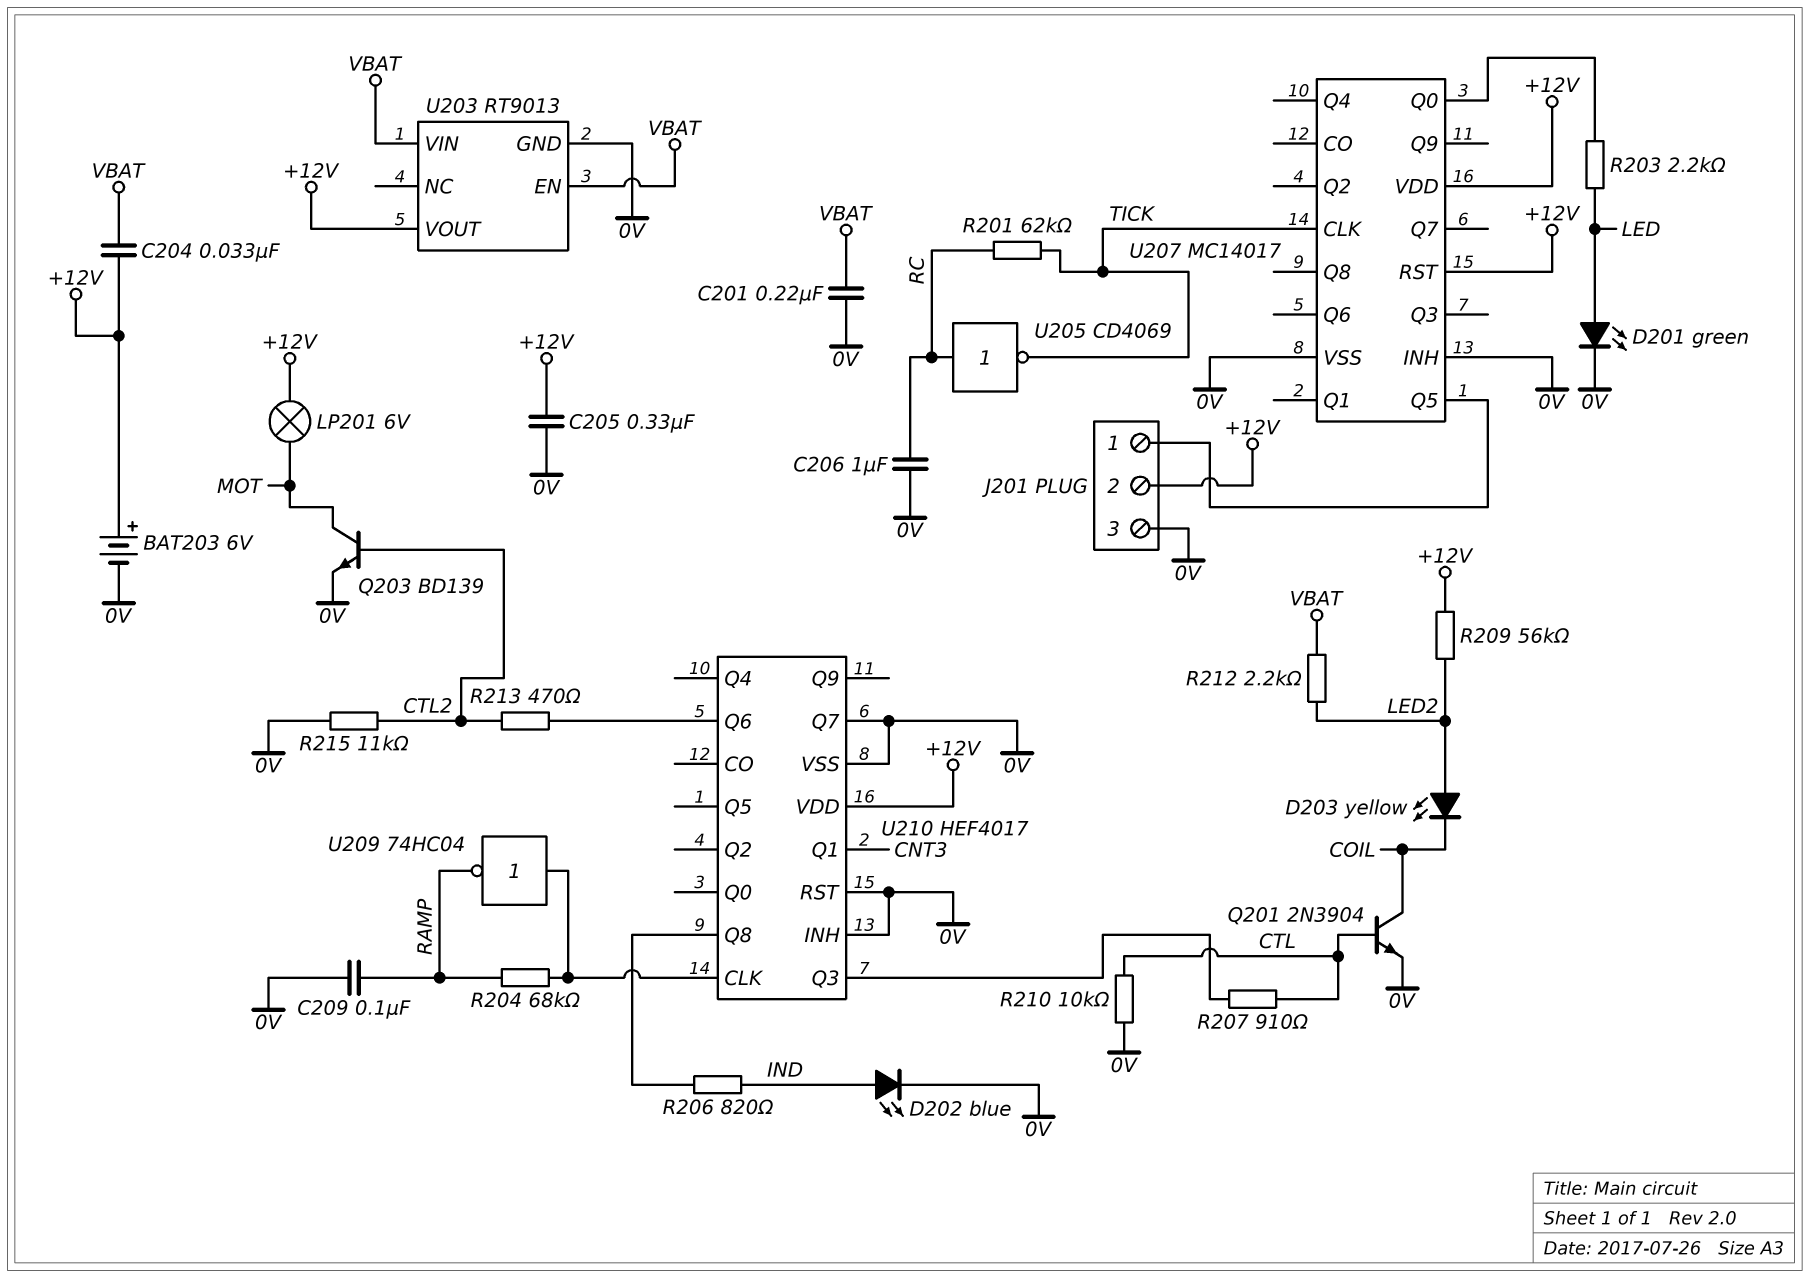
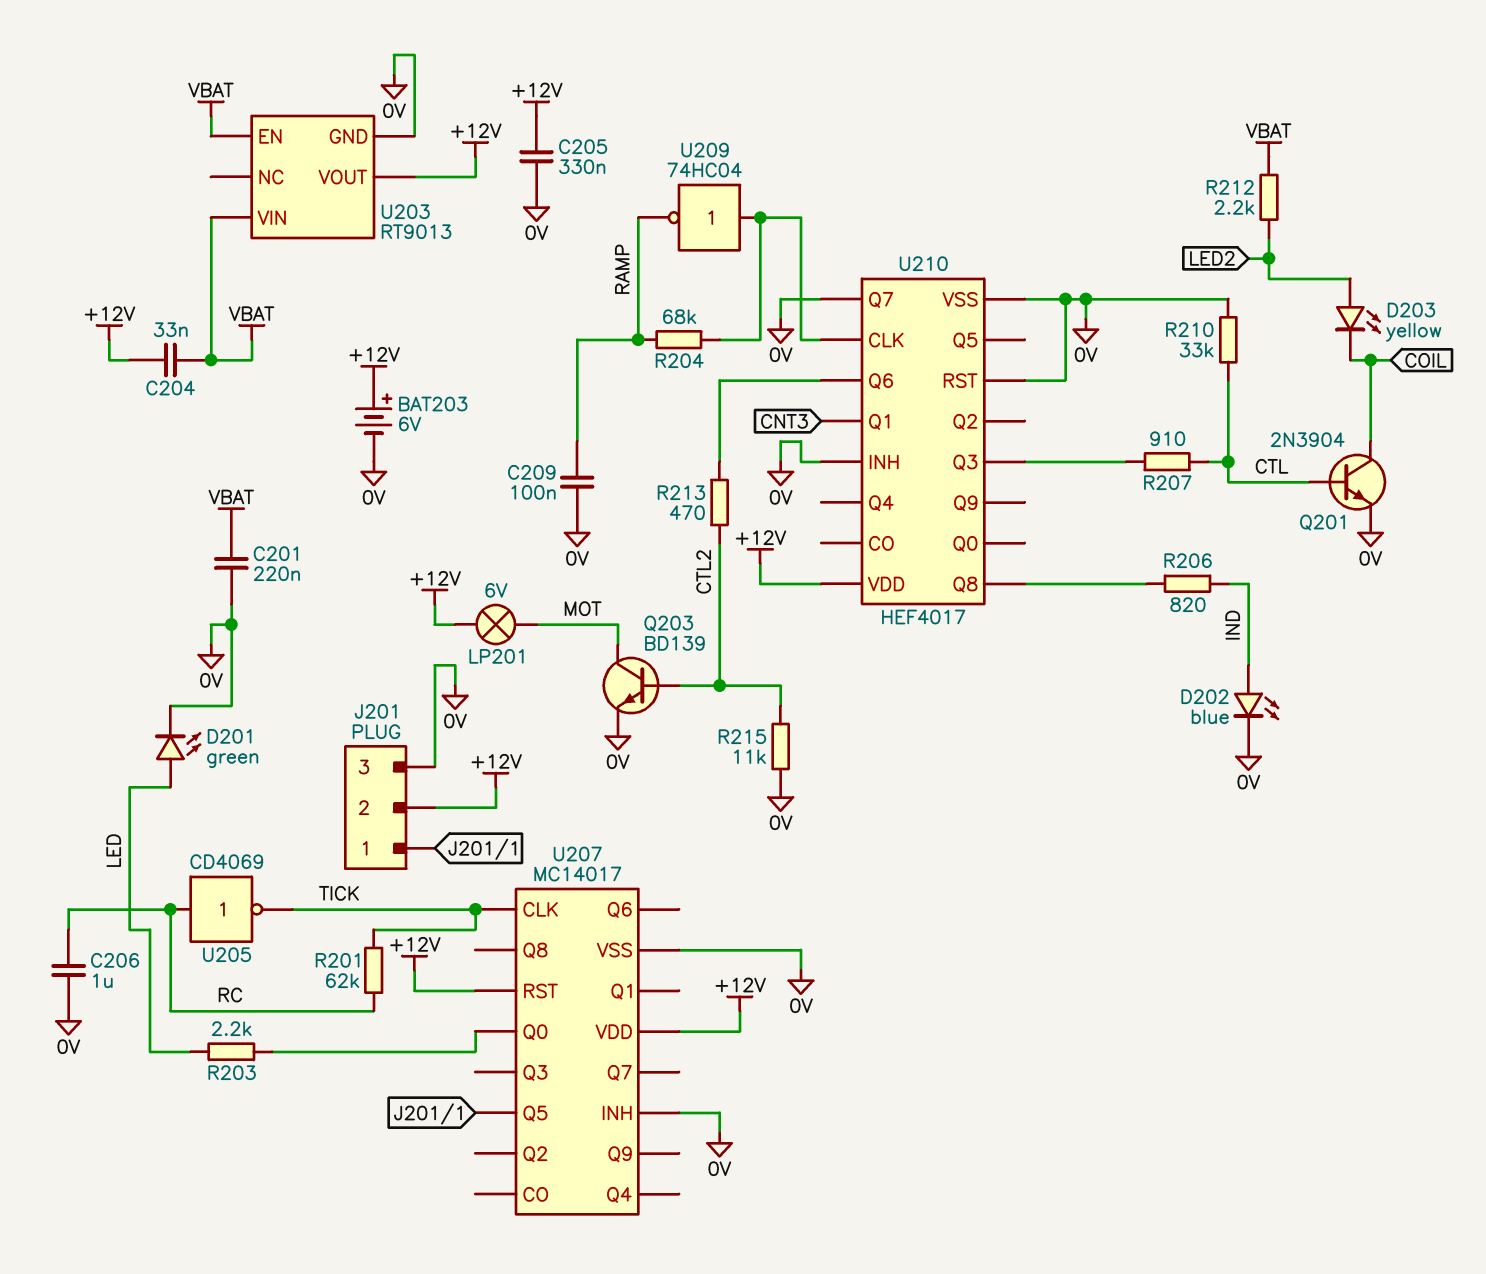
R209: 56k (+12V, LED2) -> none
R210: 10k (0V, CTL) -> 33k (0V, CTL)

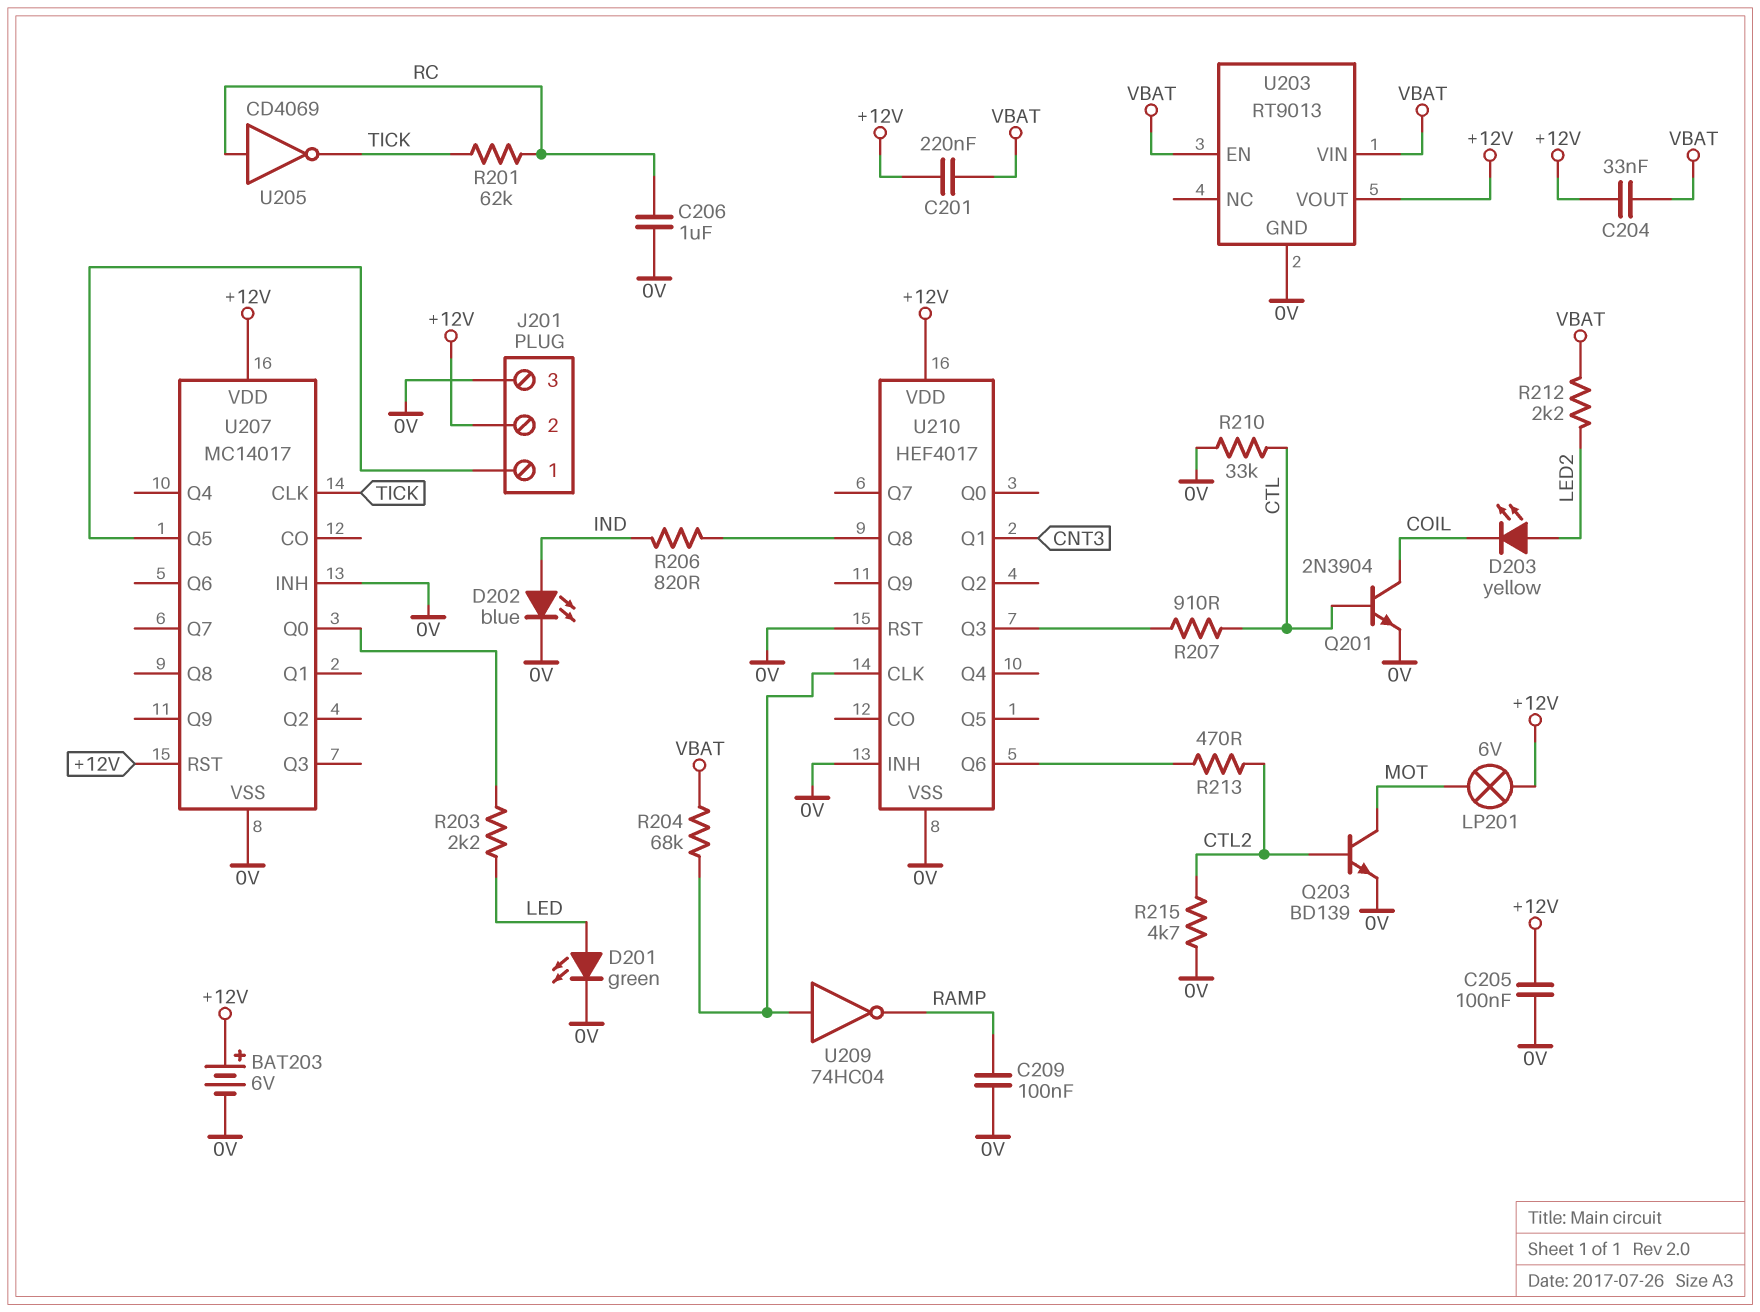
C201: 220nF (0V, VBAT) -> 220nF (+12V, VBAT)
C205: 330nF (+12V, 0V) -> 100nF (+12V, 0V)
R204: 68k (RAMP, U210/CLK) -> 68k (U210/CLK, VBAT)
R215: 11k (0V, CTL2) -> 4.7k (0V, CTL2)
U210 pin Q7: 0V -> none

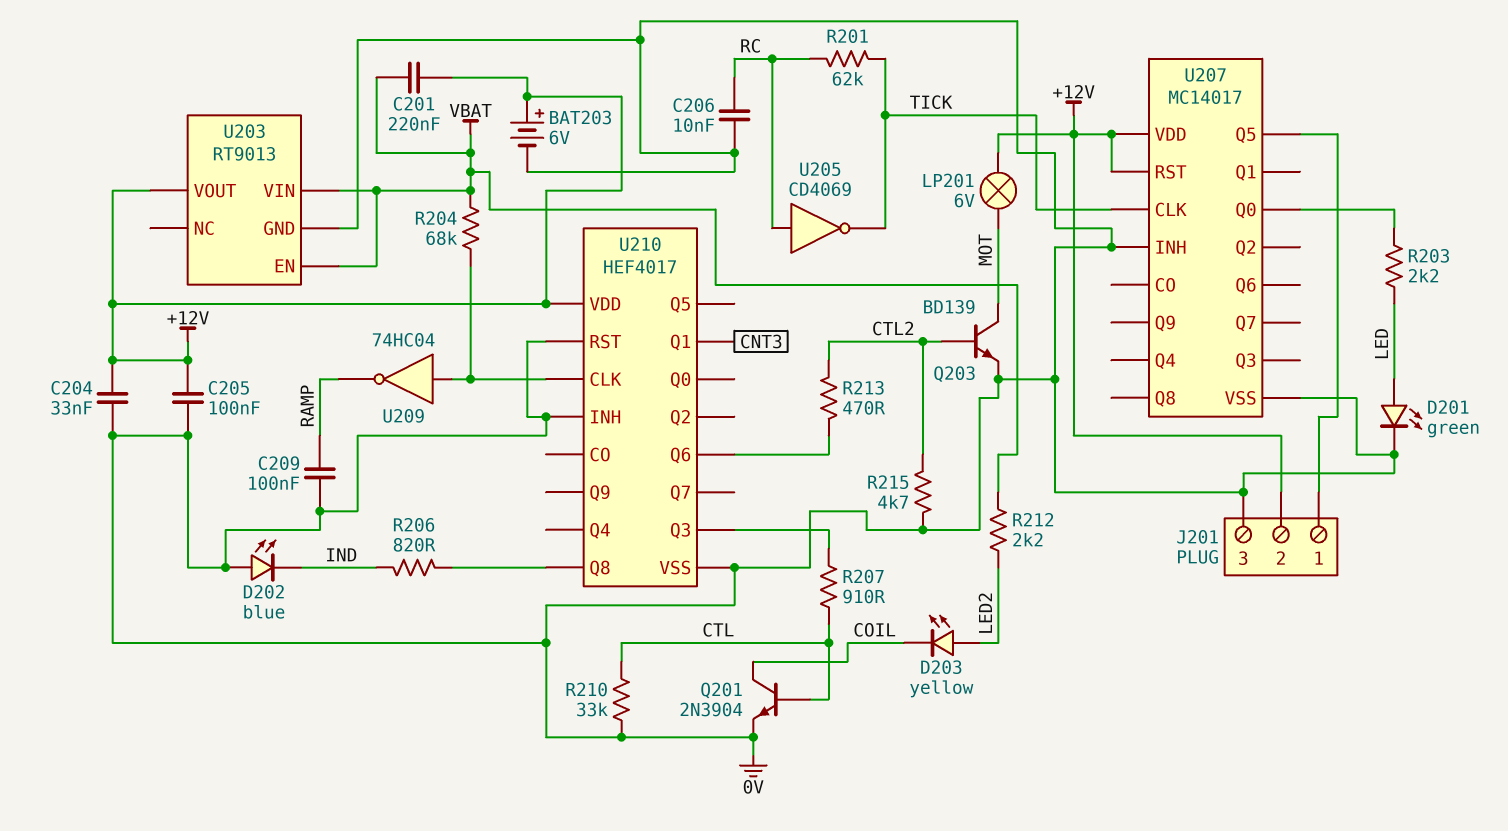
C204: 33nF (+12V, VBAT) -> 33nF (+12V, 0V)
C206: 1uF (0V, RC) -> 10nF (0V, RC)
D202: LED blue (A IND, K 0V) -> LED blue (A 0V, K IND)

